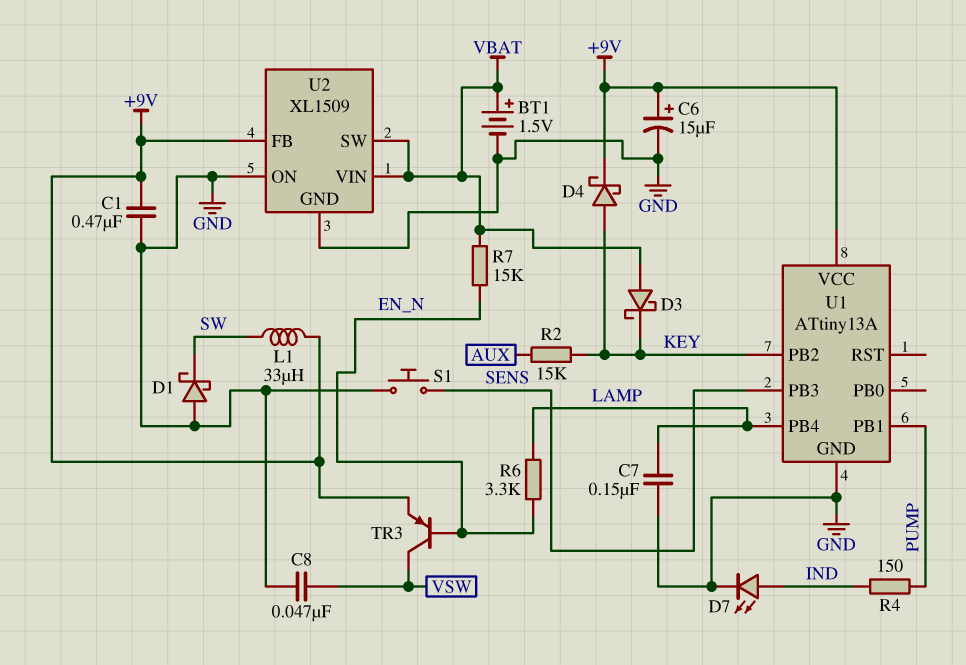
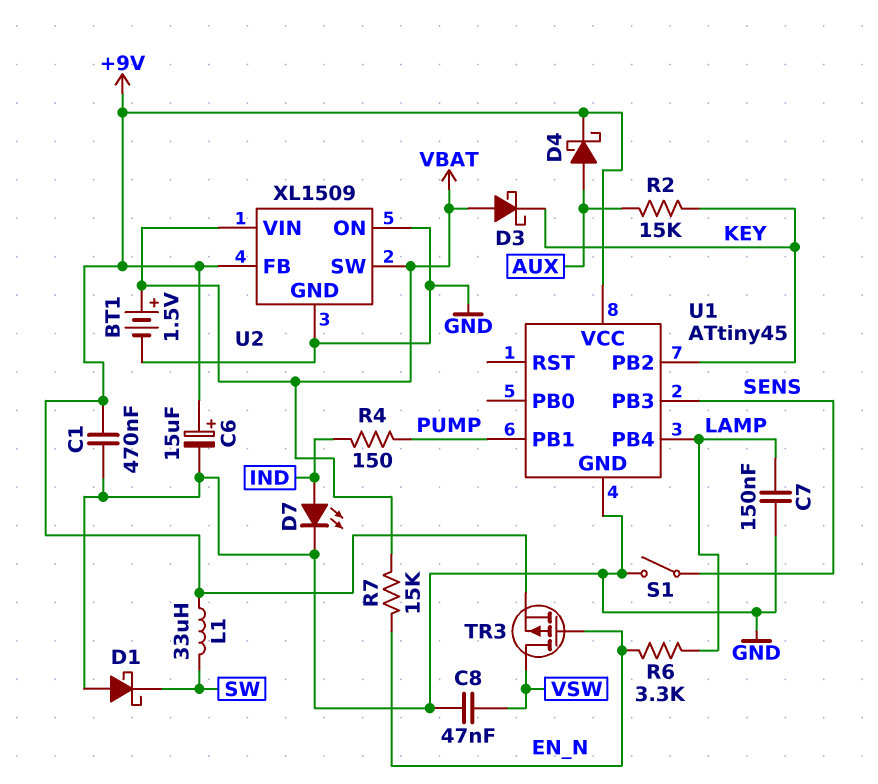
D4: schottky (A KEY, K +9V) -> schottky (A AUX, K +9V)
S1: button (GND, SENS) -> switch (GND, SENS)
TR3: PNP (B EN_N, C VSW, E +9V) -> PMOS (G EN_N, D VSW, S +9V)
U1: ATtiny13A -> ATtiny45

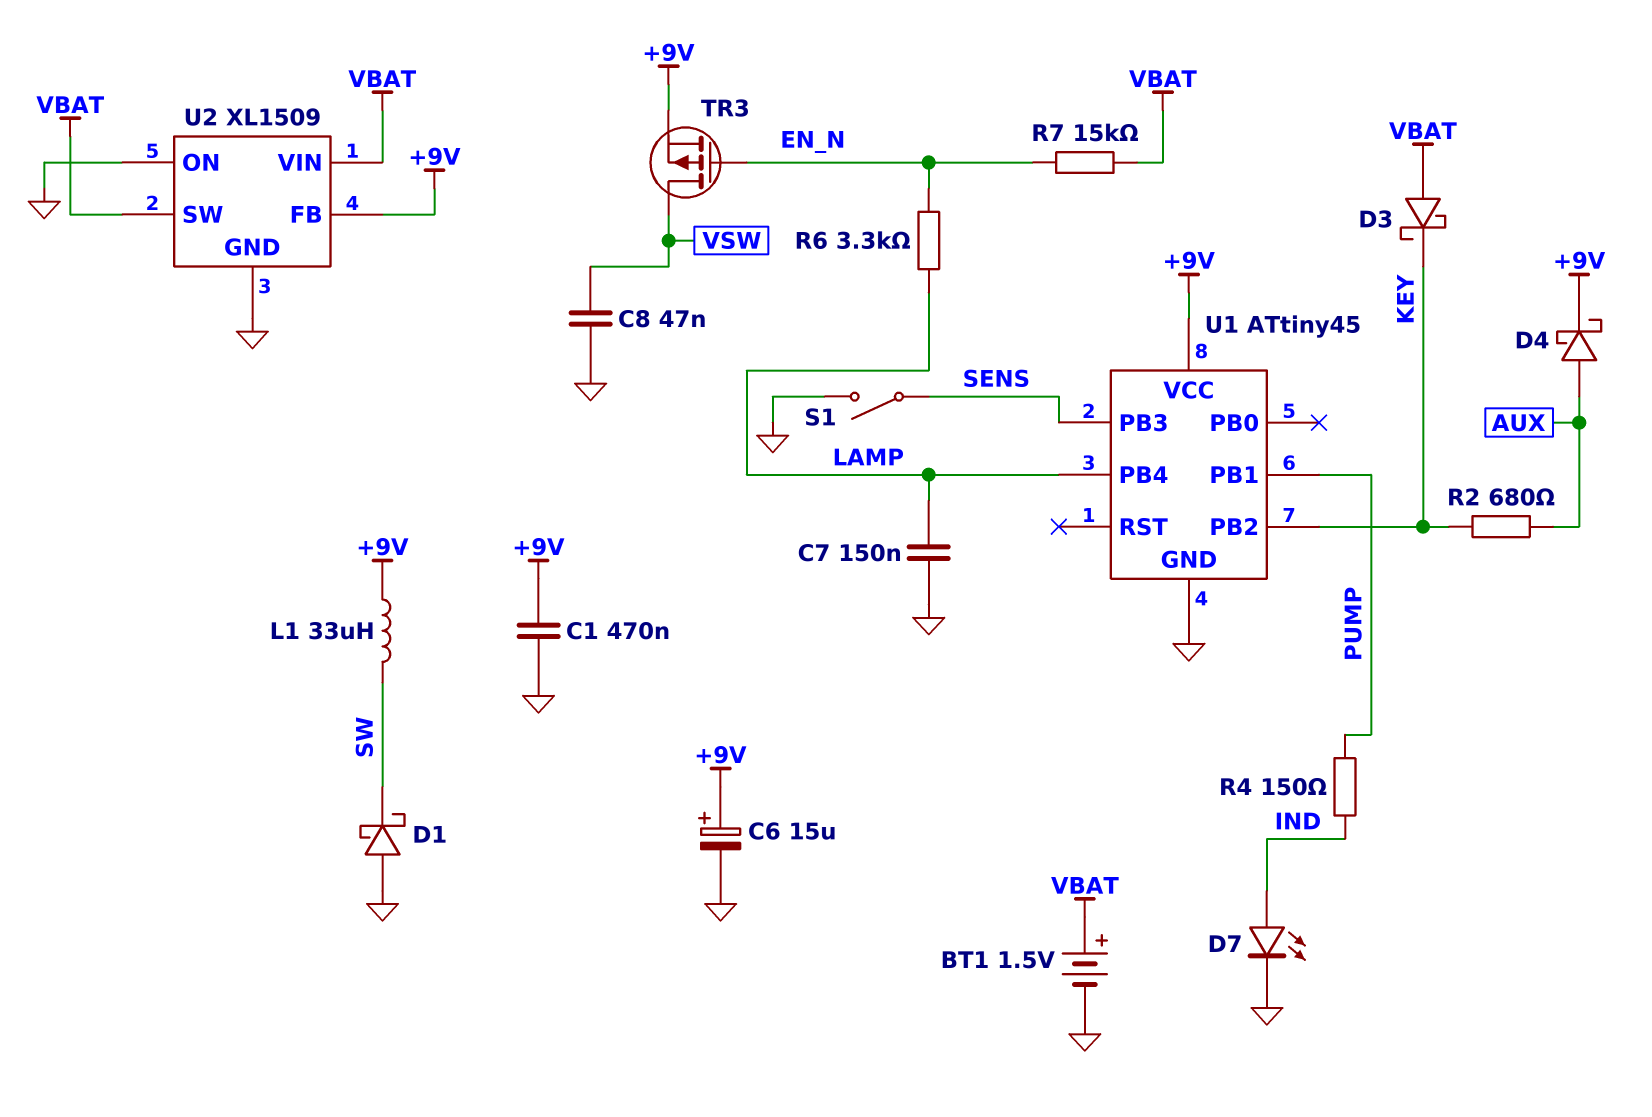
R2: 15k (AUX, KEY) -> 680 (AUX, KEY)

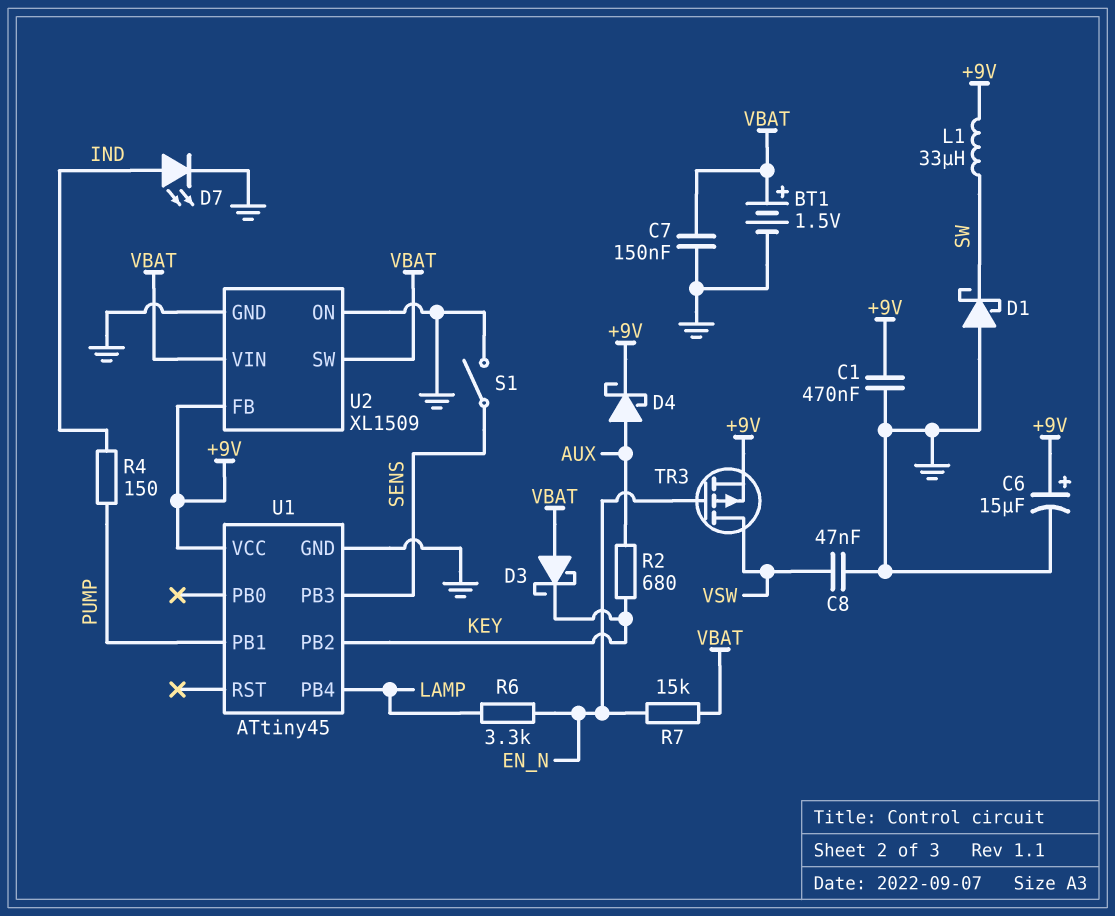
C7: 150nF (GND, LAMP) -> 150nF (GND, VBAT)

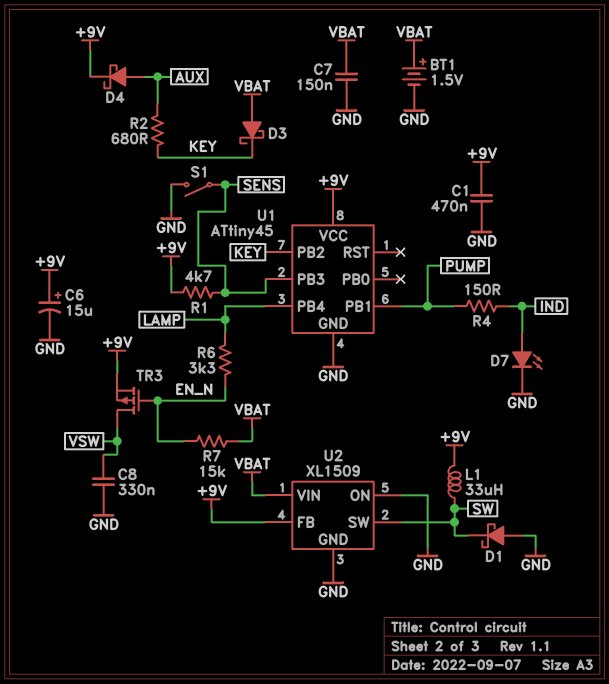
C8: 47nF (GND, VSW) -> 330nF (GND, VSW)
R1: none -> 4.7k (+9V, SENS)
U2 pin SW: VBAT -> SW

